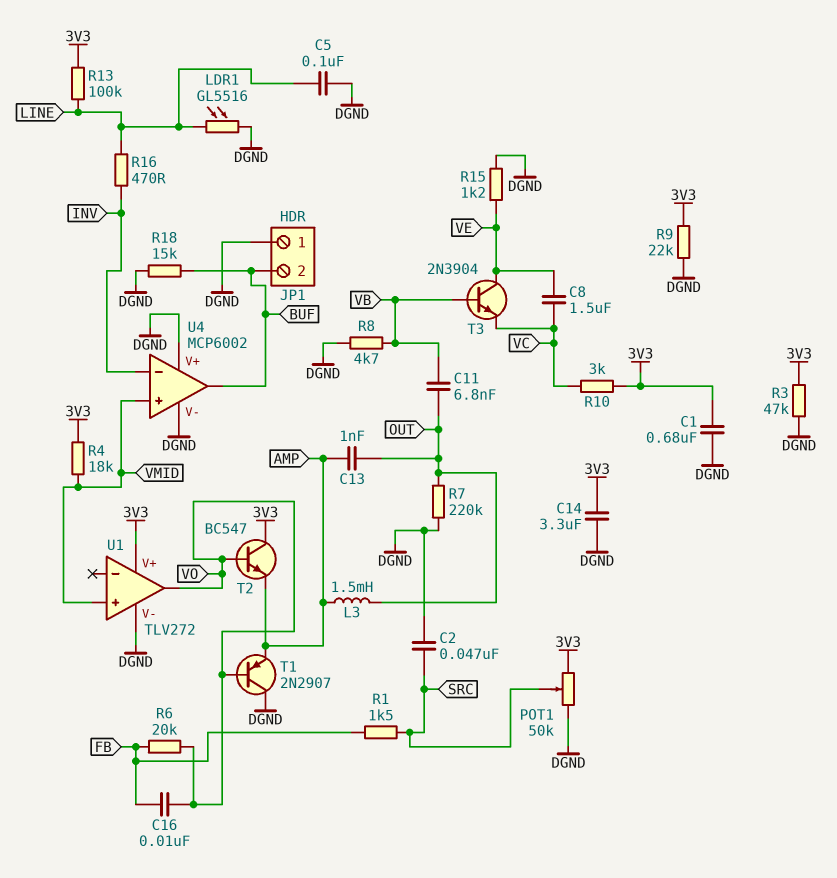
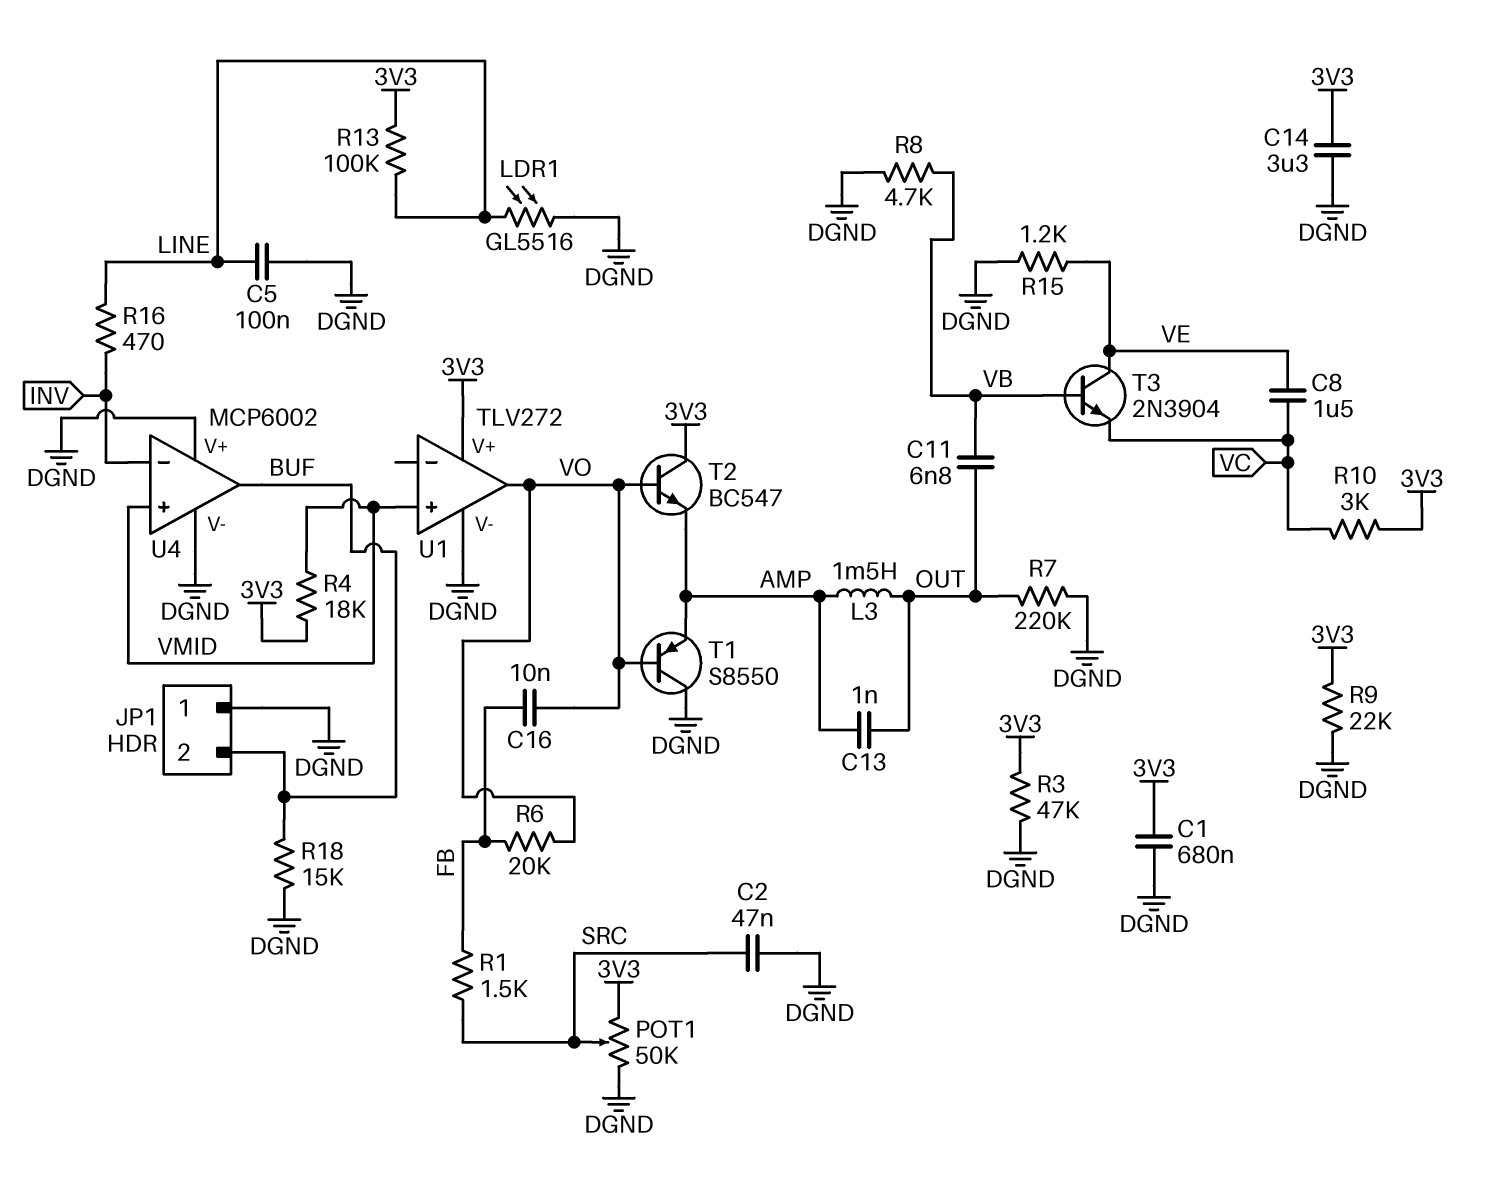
T1: PNP 2N2907 (B VO, C DGND, E AMP) -> PNP S8550 (B VO, C DGND, E AMP)

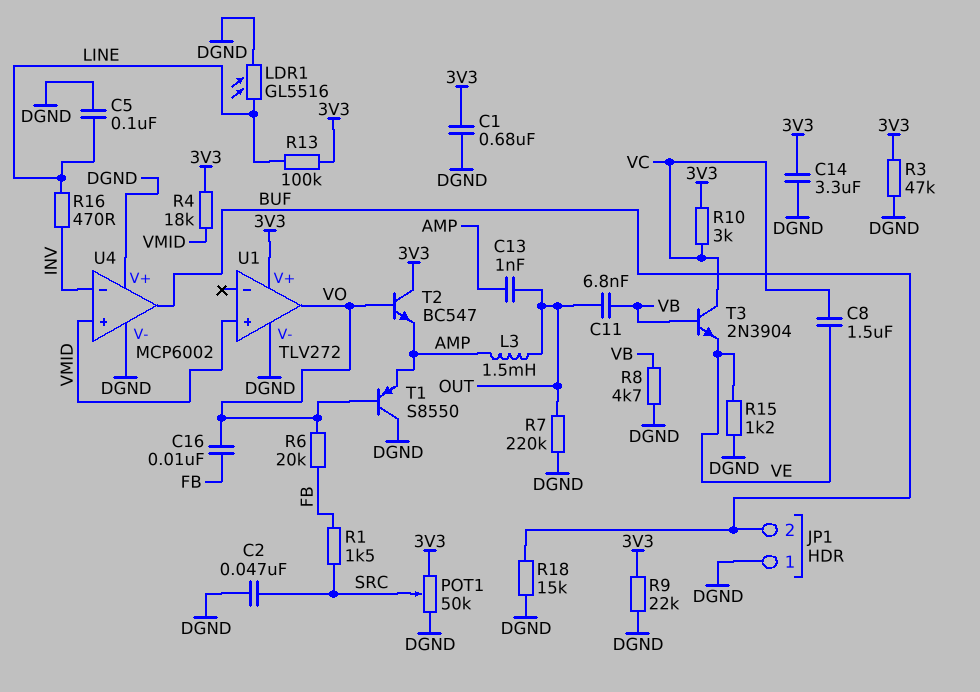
T3: NPN 2N3904 (B VB, C VE, E VC) -> NPN 2N3904 (B VB, C VC, E VE)

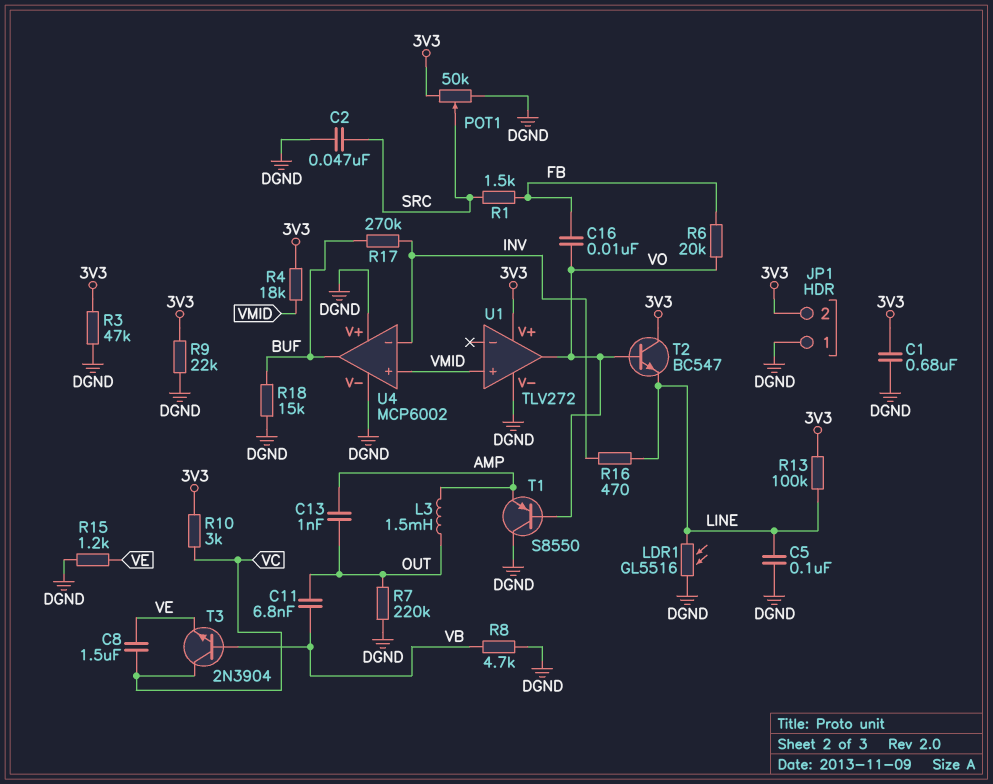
C14: 3.3uF (3V3, DGND) -> none
JP1 pin 2: BUF -> 3V3
R17: none -> 270k (BUF, INV)
T2: NPN BC547 (B VO, C 3V3, E AMP) -> NPN BC547 (B VO, C 3V3, E LINE)

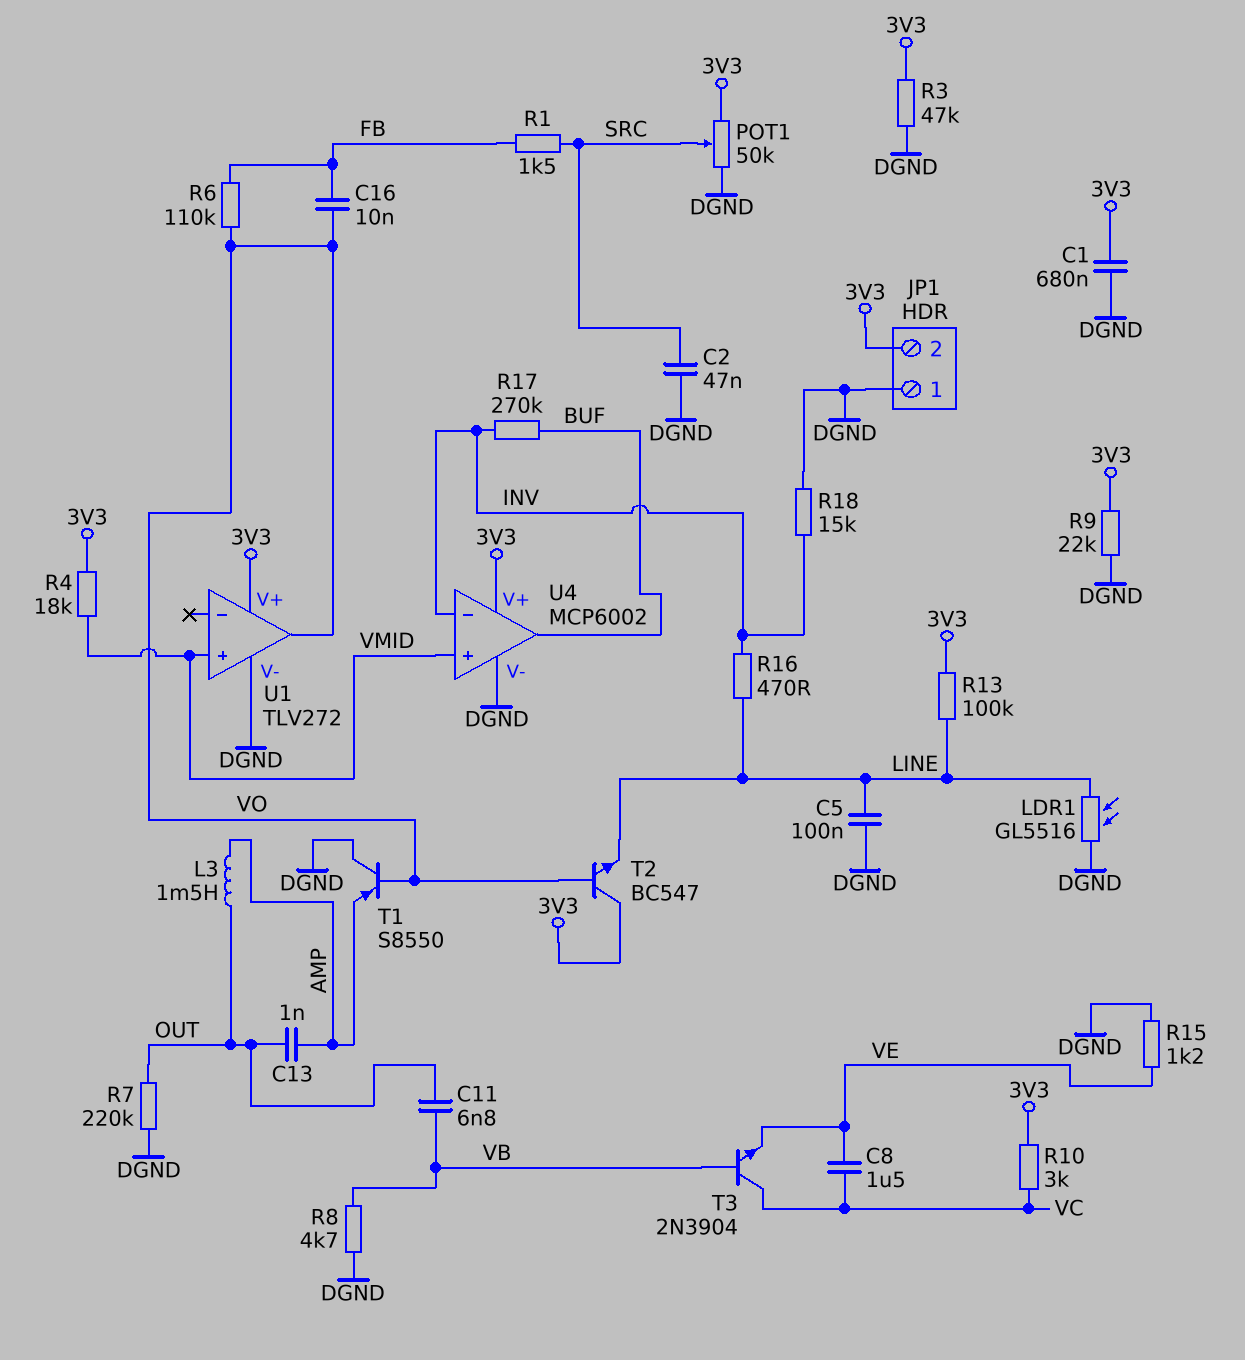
R6: 20k (FB, VO) -> 110k (FB, VO)
R18: 15k (BUF, DGND) -> 15k (DGND, INV)
U4 pin V+: DGND -> 3V3

